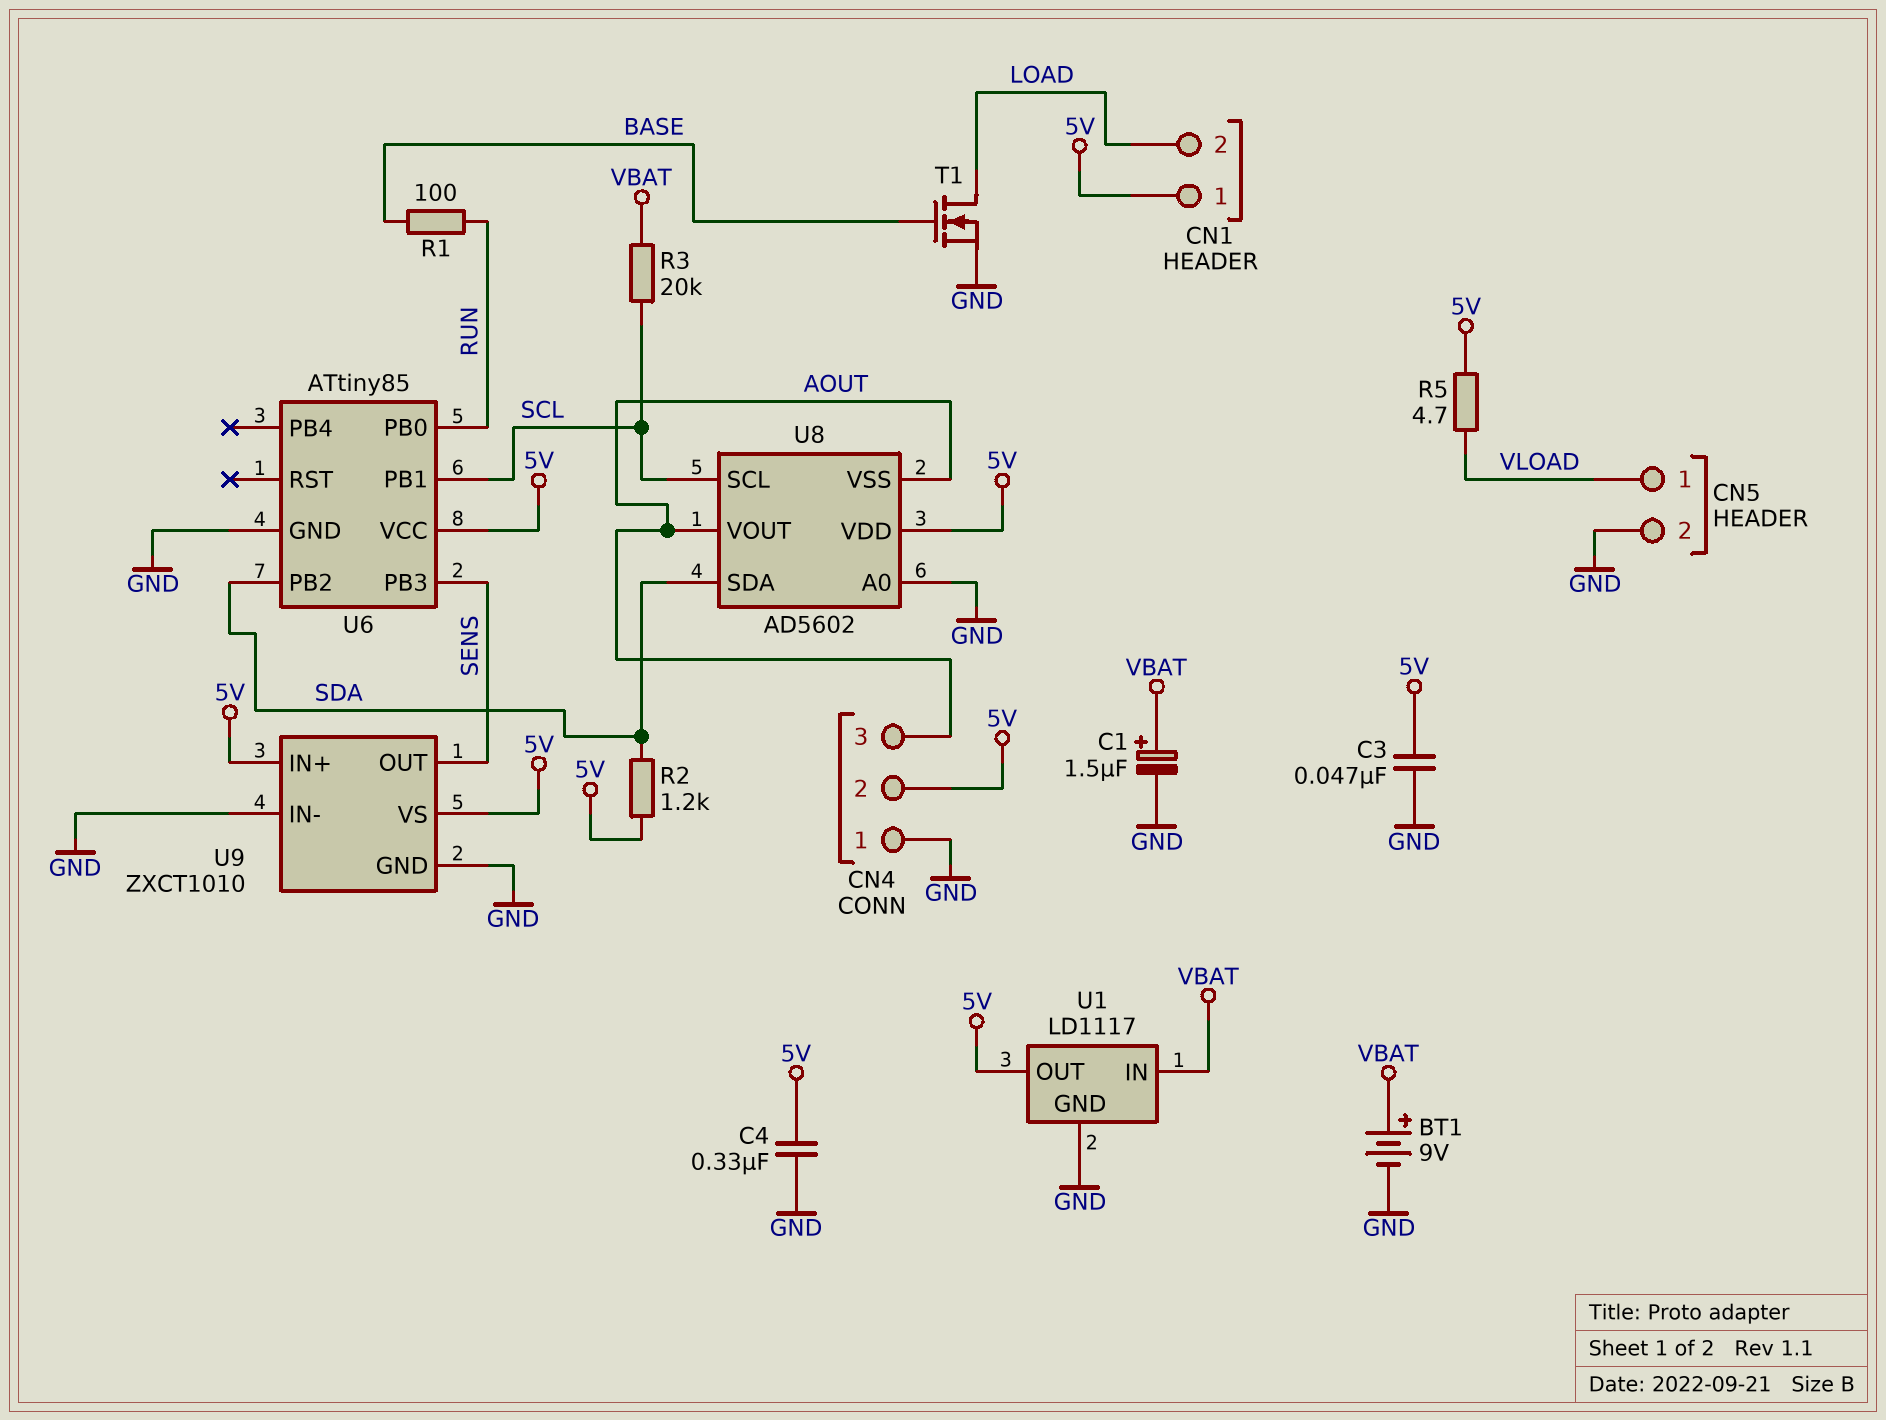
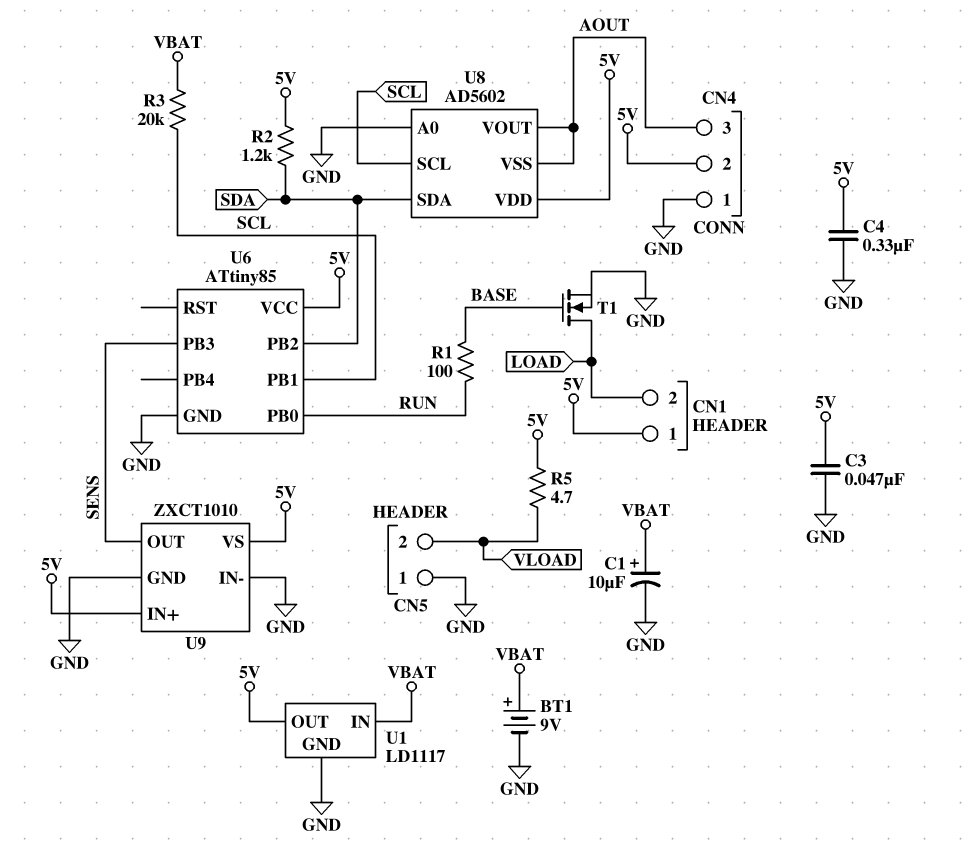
C1: 1.5uF (plus VBAT, minus GND) -> 10uF (plus VBAT, minus GND)
CN5 pin 1: VLOAD -> GND
CN5 pin 2: GND -> VLOAD

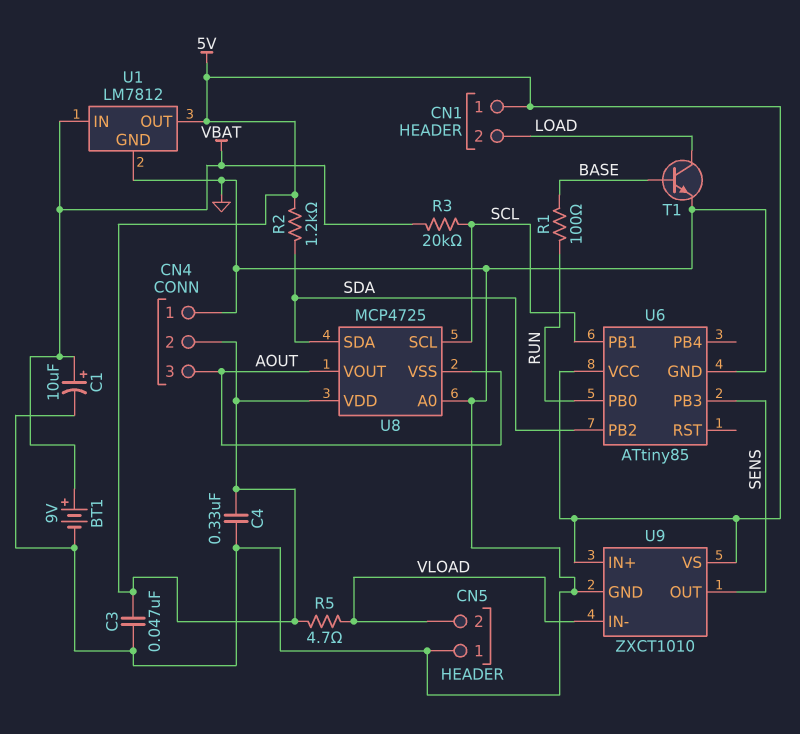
T1: NMOS (G BASE, D LOAD, S GND) -> NPN (B BASE, C LOAD, E GND)
U1: LD1117 -> LM7812
U8: AD5602 -> MCP4725
U9 pin IN-: GND -> VLOAD

